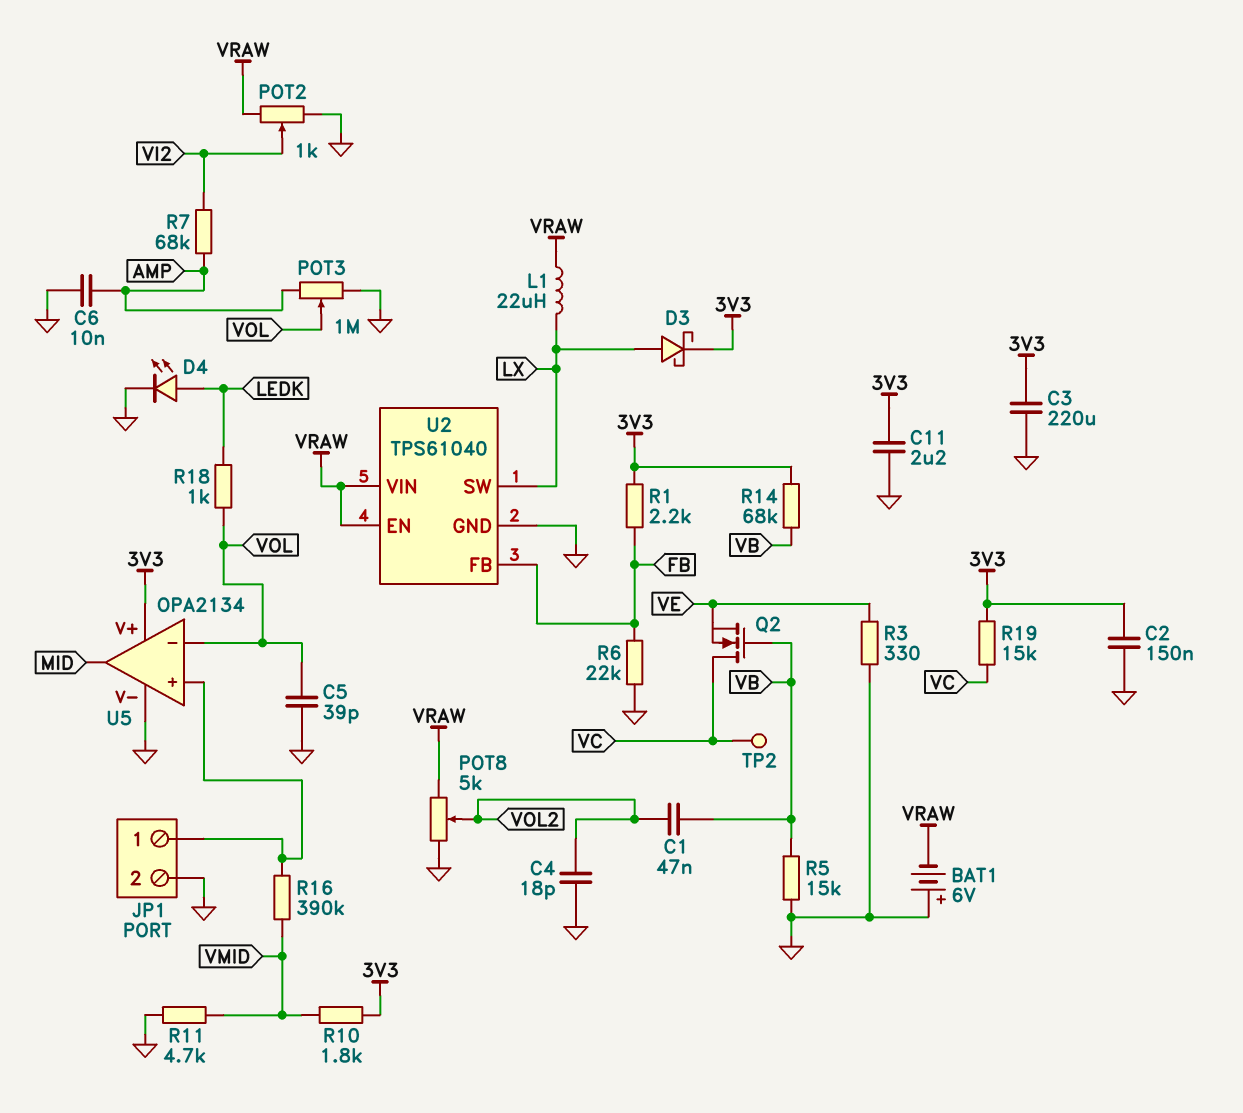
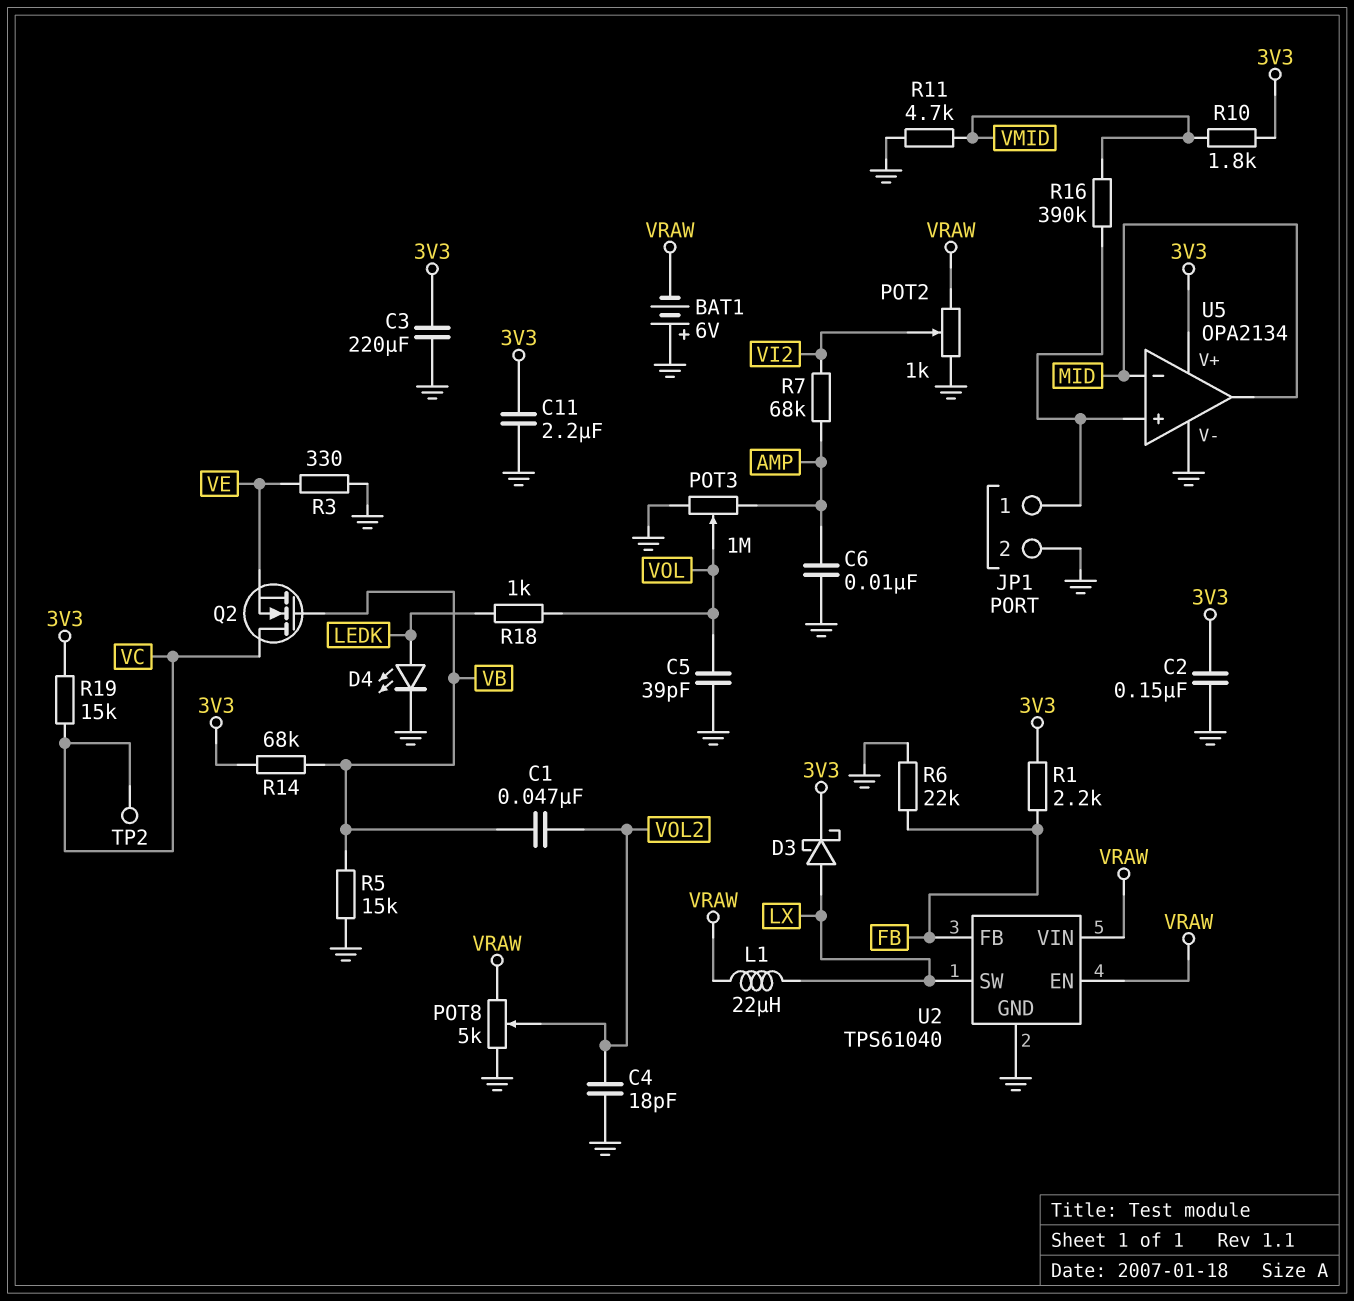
U5 pin in-: VOL -> MID

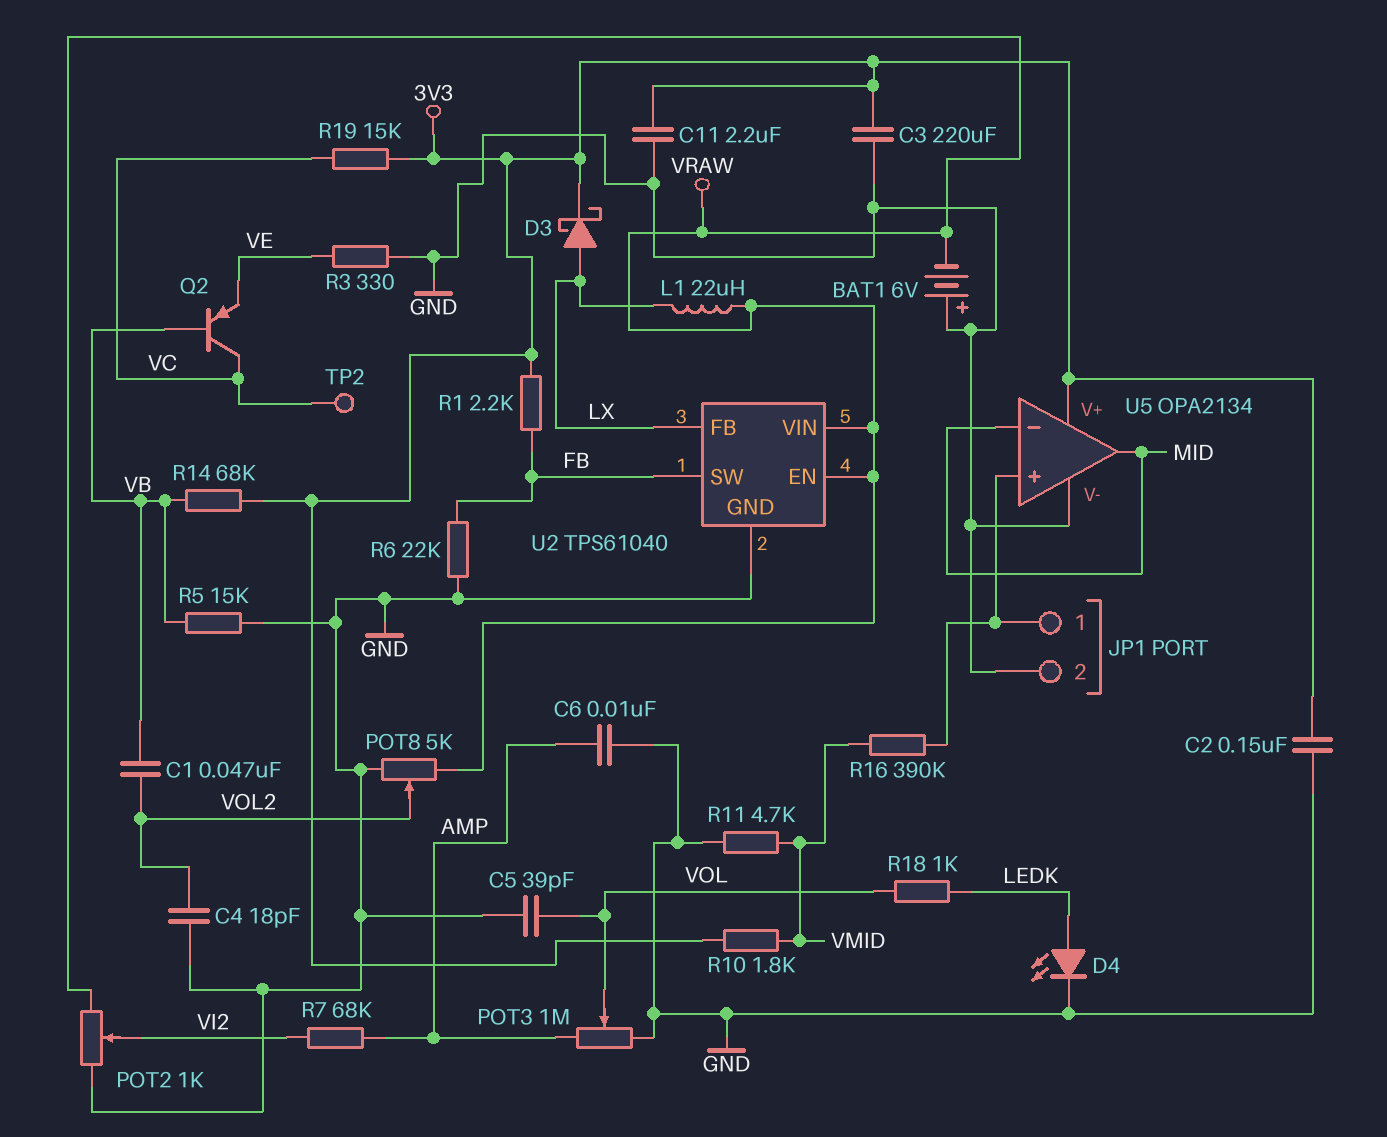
Q2: NMOS (G VB, D VC, S VE) -> PNP (B VB, C VC, E VE)
U2 pin FB: FB -> LX
U2 pin SW: LX -> FB

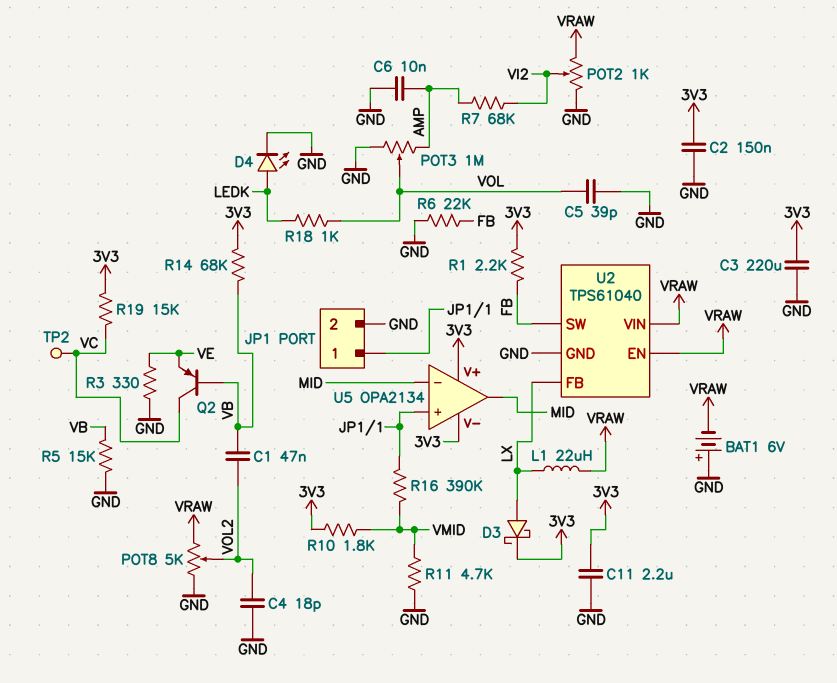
U5 pin V-: GND -> 3V3

